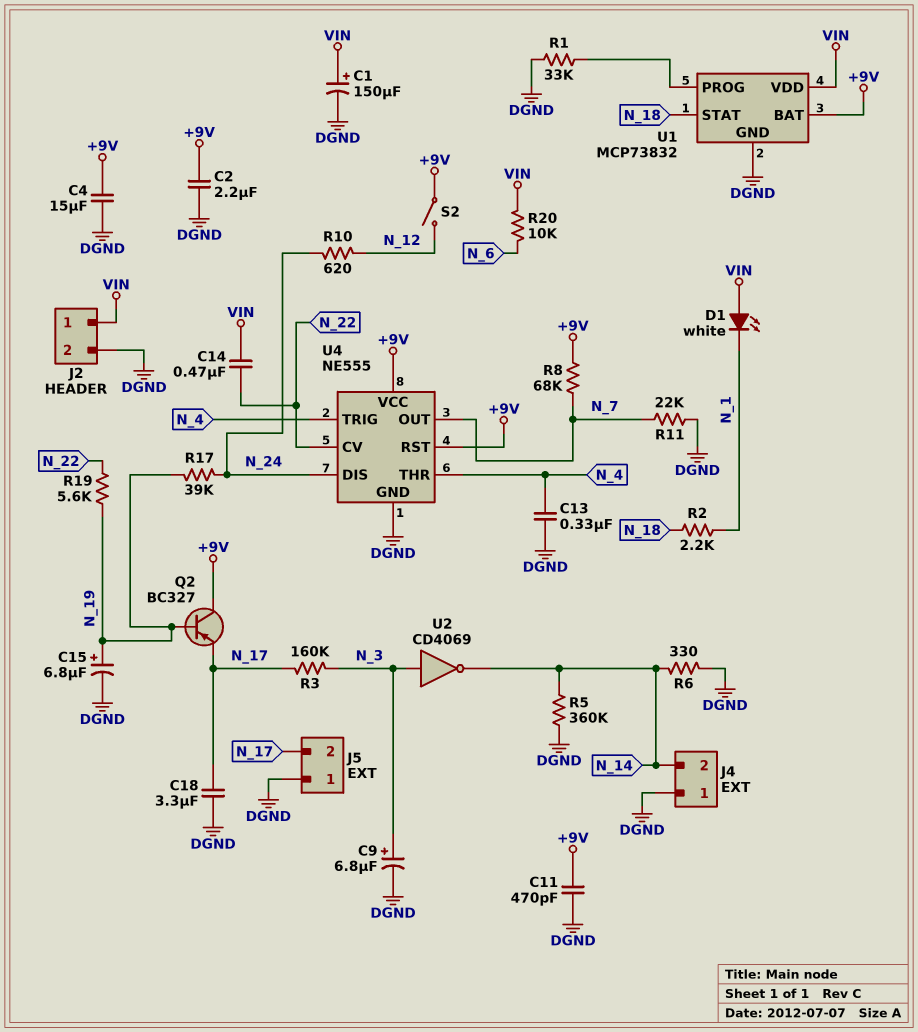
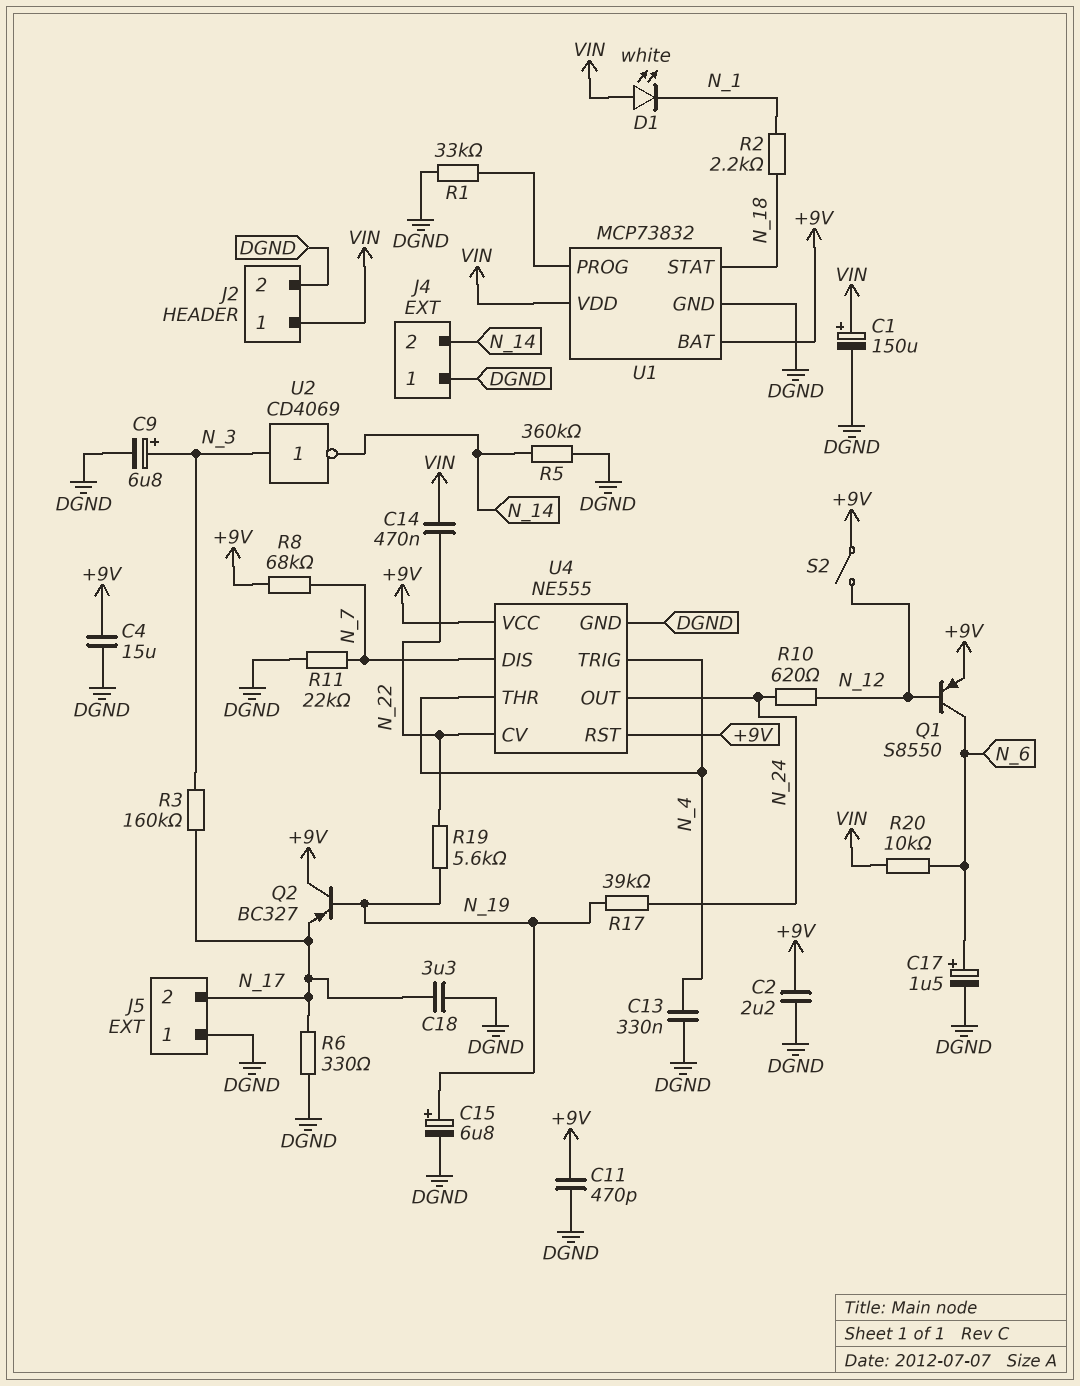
C17: none -> 1.5uF (plus N_6, minus DGND)
Q1: none -> PNP S8550 (B N_12, C N_6, E +9V)
R6: 330 (DGND, N_14) -> 330 (DGND, N_17)
U4 pin DIS: N_24 -> N_7
U4 pin OUT: N_7 -> N_24

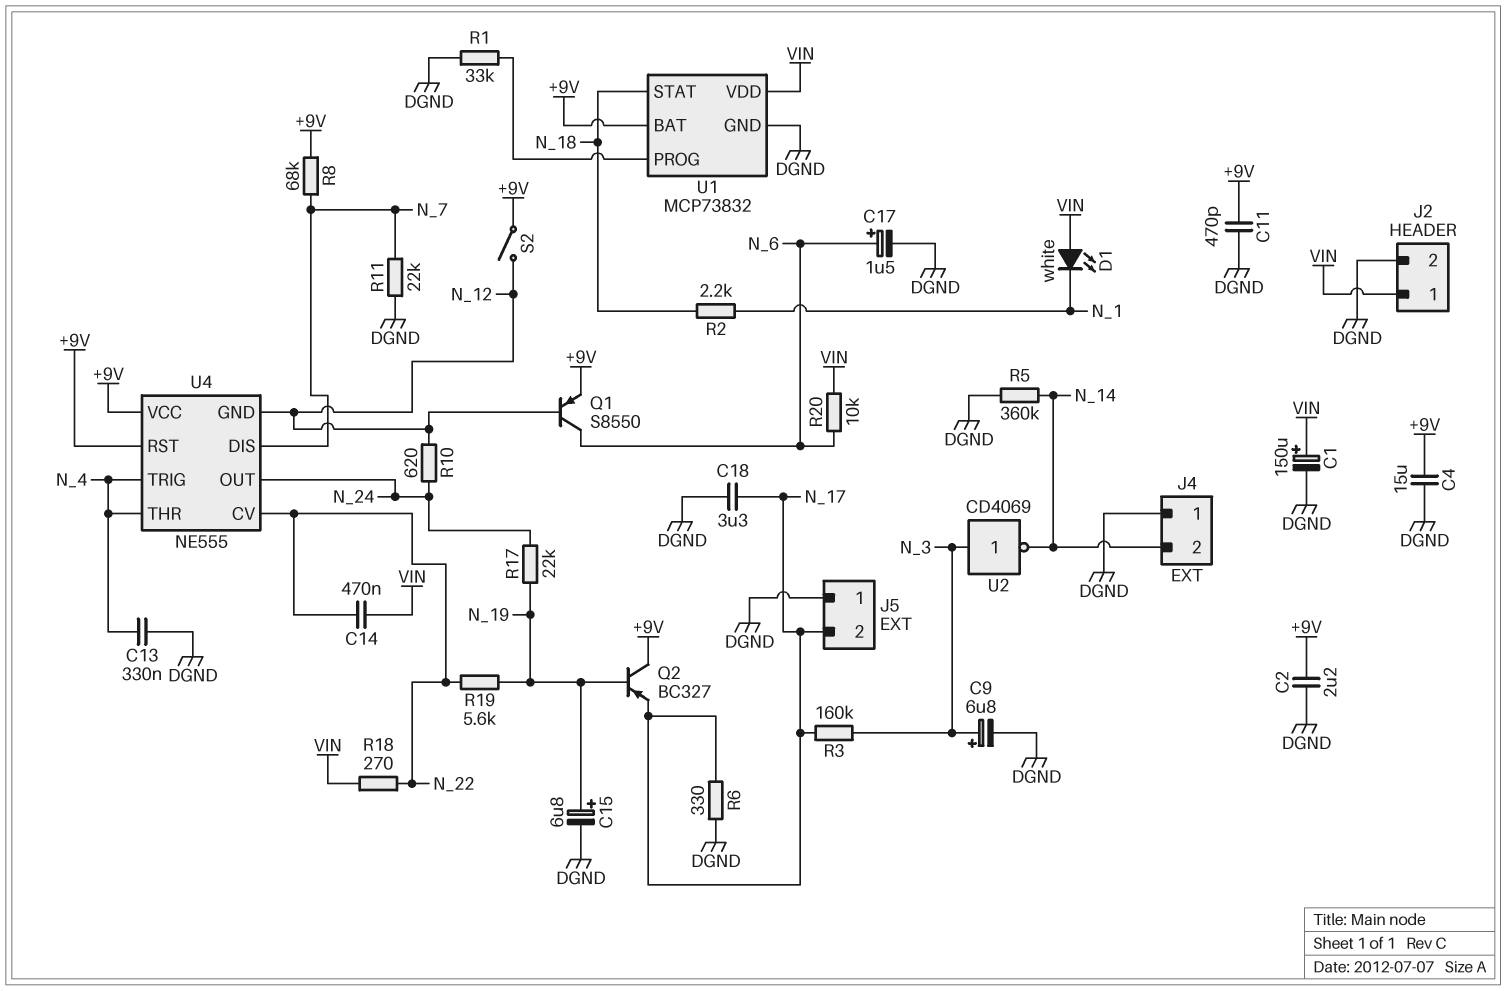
R17: 39k (N_19, N_24) -> 22k (N_19, N_24)
R18: none -> 270 (N_22, VIN)
U4 pin GND: DGND -> N_12

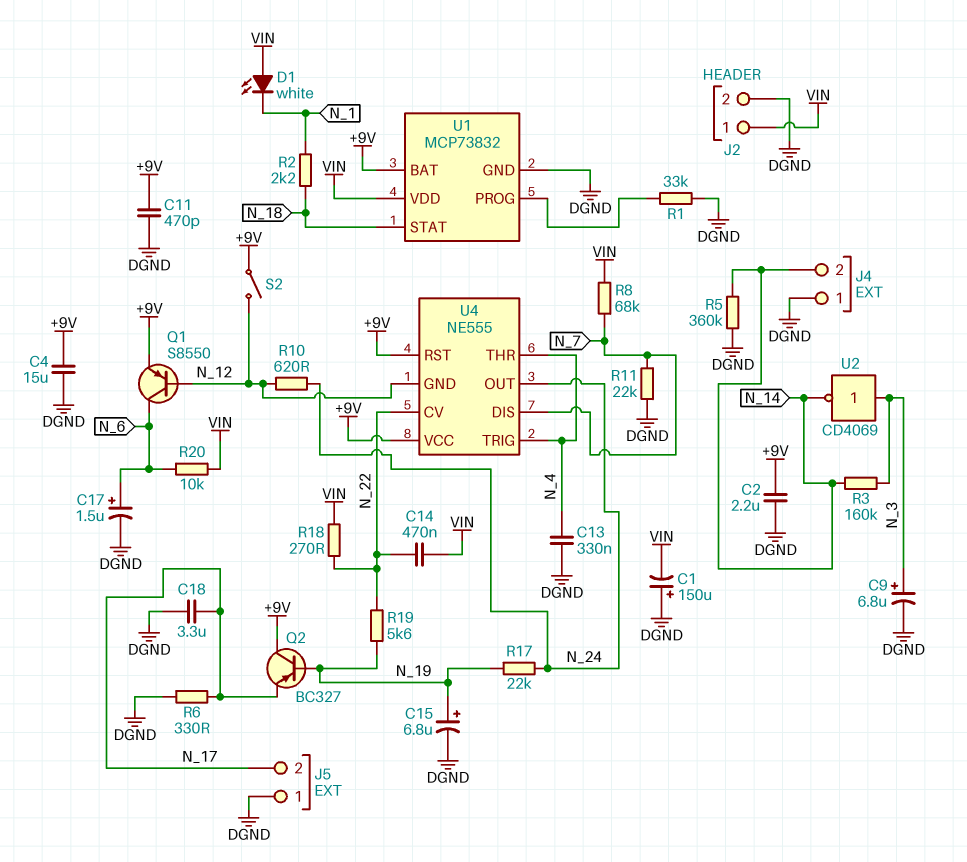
C1: 150uF (plus VIN, minus DGND) -> 150uF (plus DGND, minus VIN)
R3: 160k (N_3, N_17) -> 160k (N_3, N_14)
R8: 68k (+9V, N_7) -> 68k (N_7, VIN)

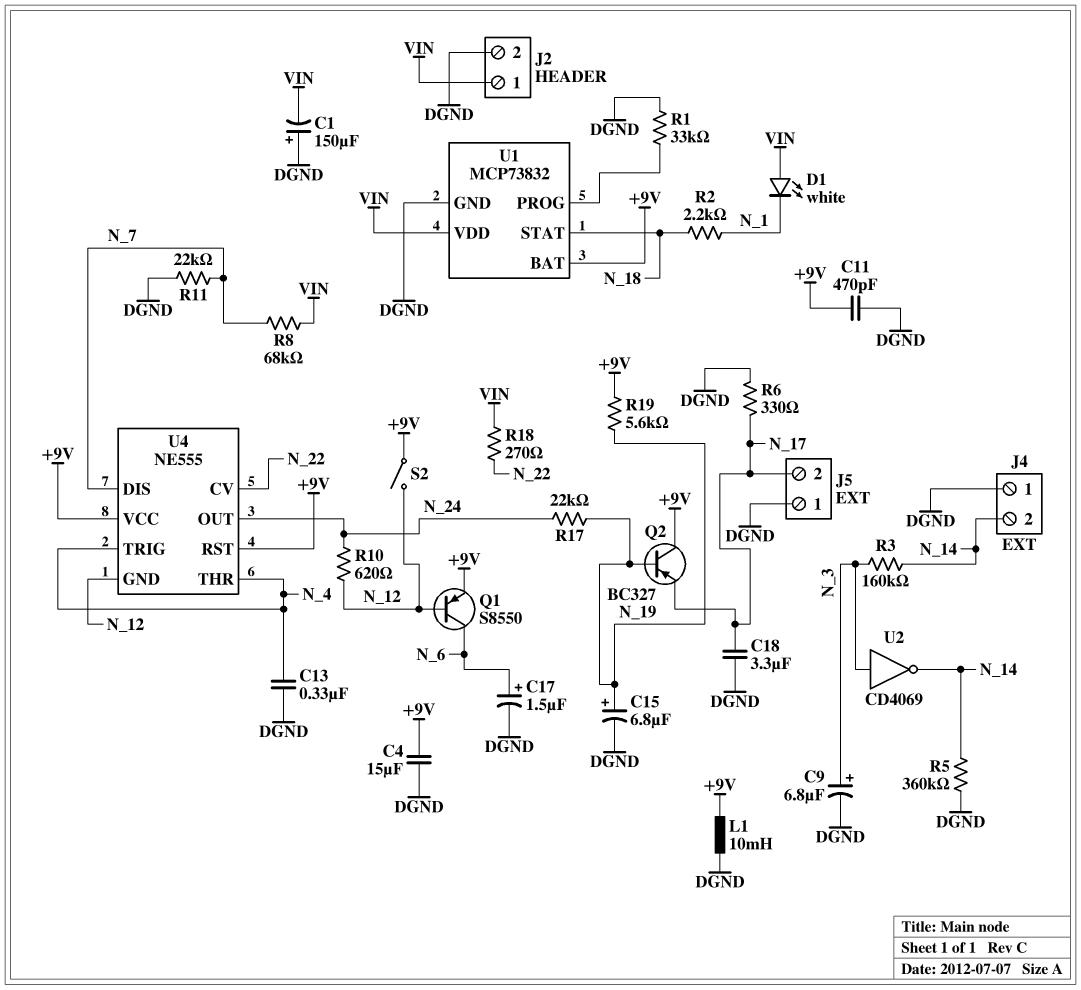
C2: 2.2uF (+9V, DGND) -> none
C14: 470nF (N_22, VIN) -> none
L1: none -> 10mH (+9V, DGND)
R19: 5.6k (N_19, N_22) -> 5.6k (+9V, N_19)
R20: 10k (N_6, VIN) -> none

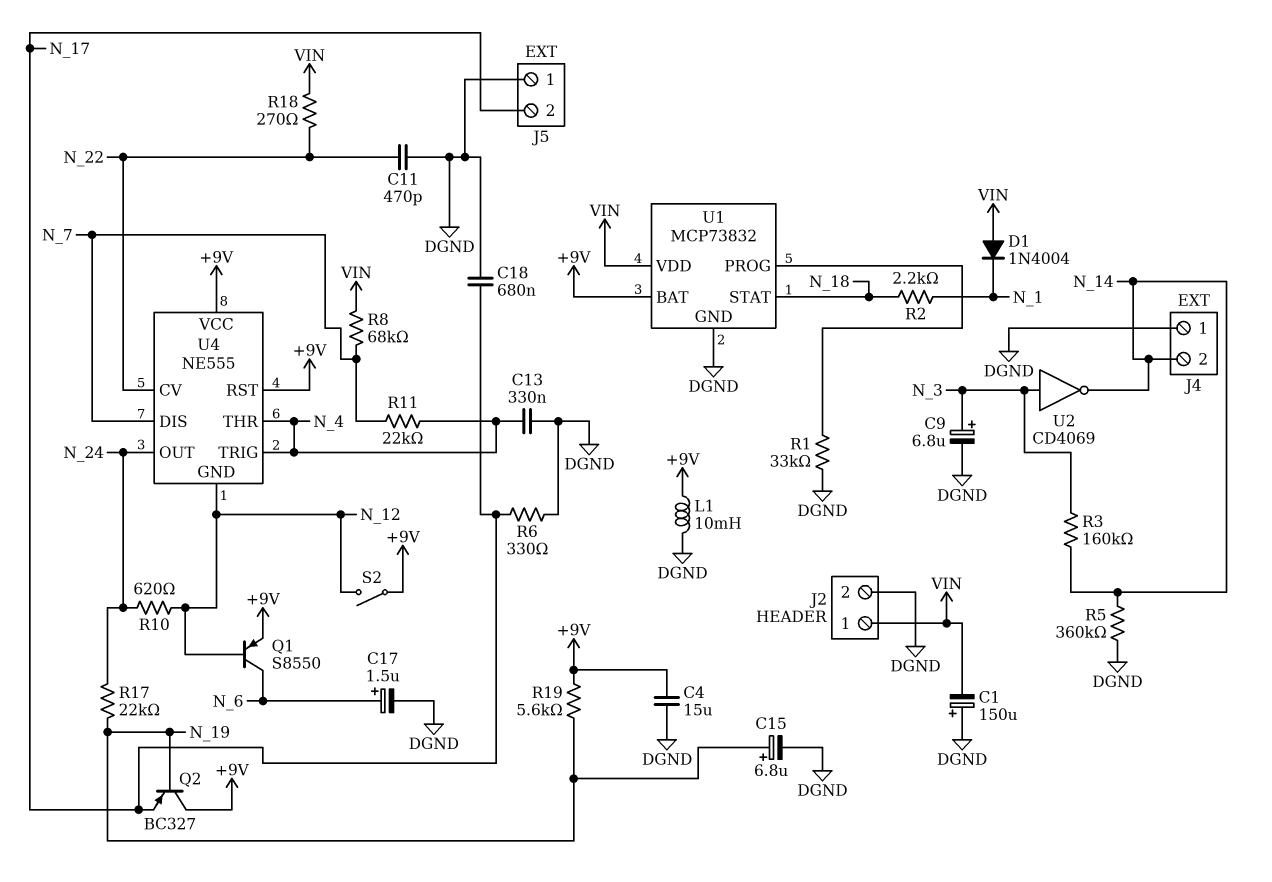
C11: 470pF (+9V, DGND) -> 470pF (DGND, N_22)
C18: 3.3uF (DGND, N_17) -> 680nF (DGND, N_17)
D1: LED white (A VIN, K N_1) -> diode 1N4004 (A VIN, K N_1)
R11: 22k (DGND, N_7) -> 22k (N_4, N_7)

